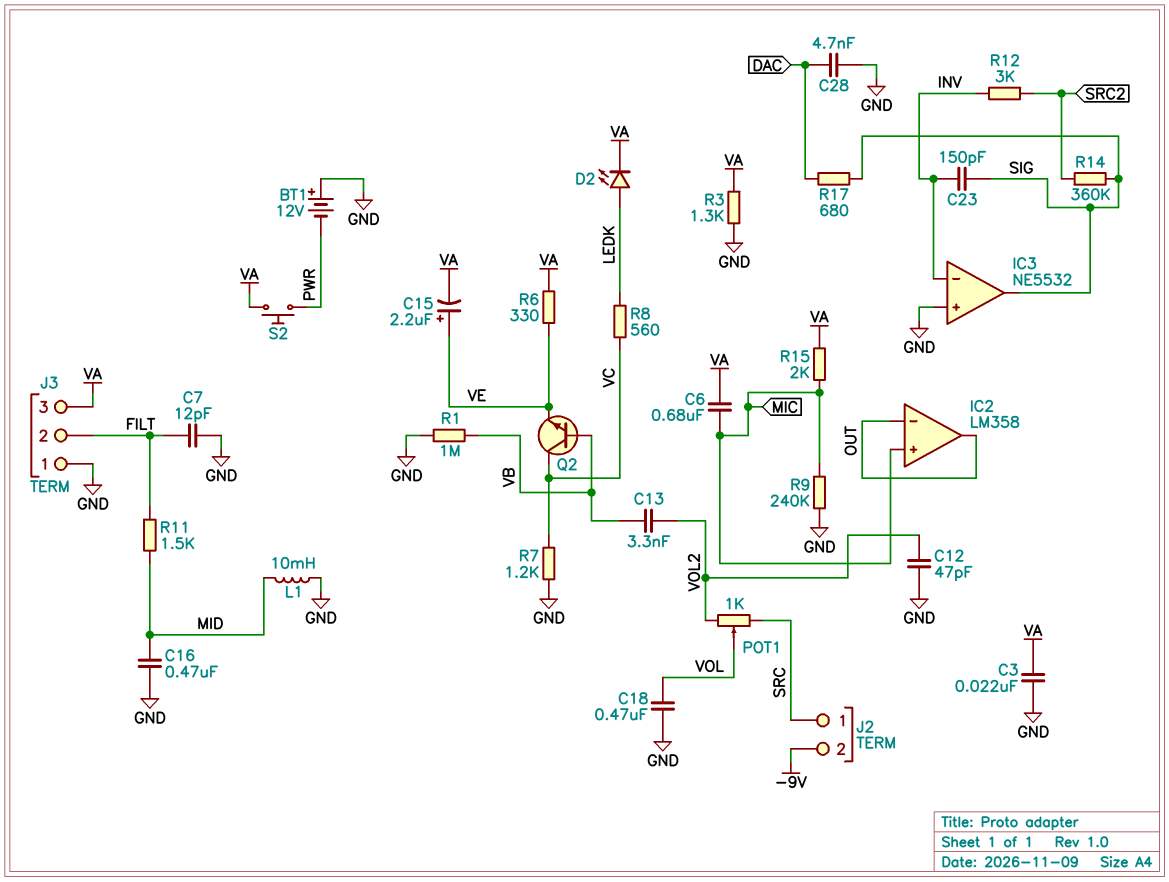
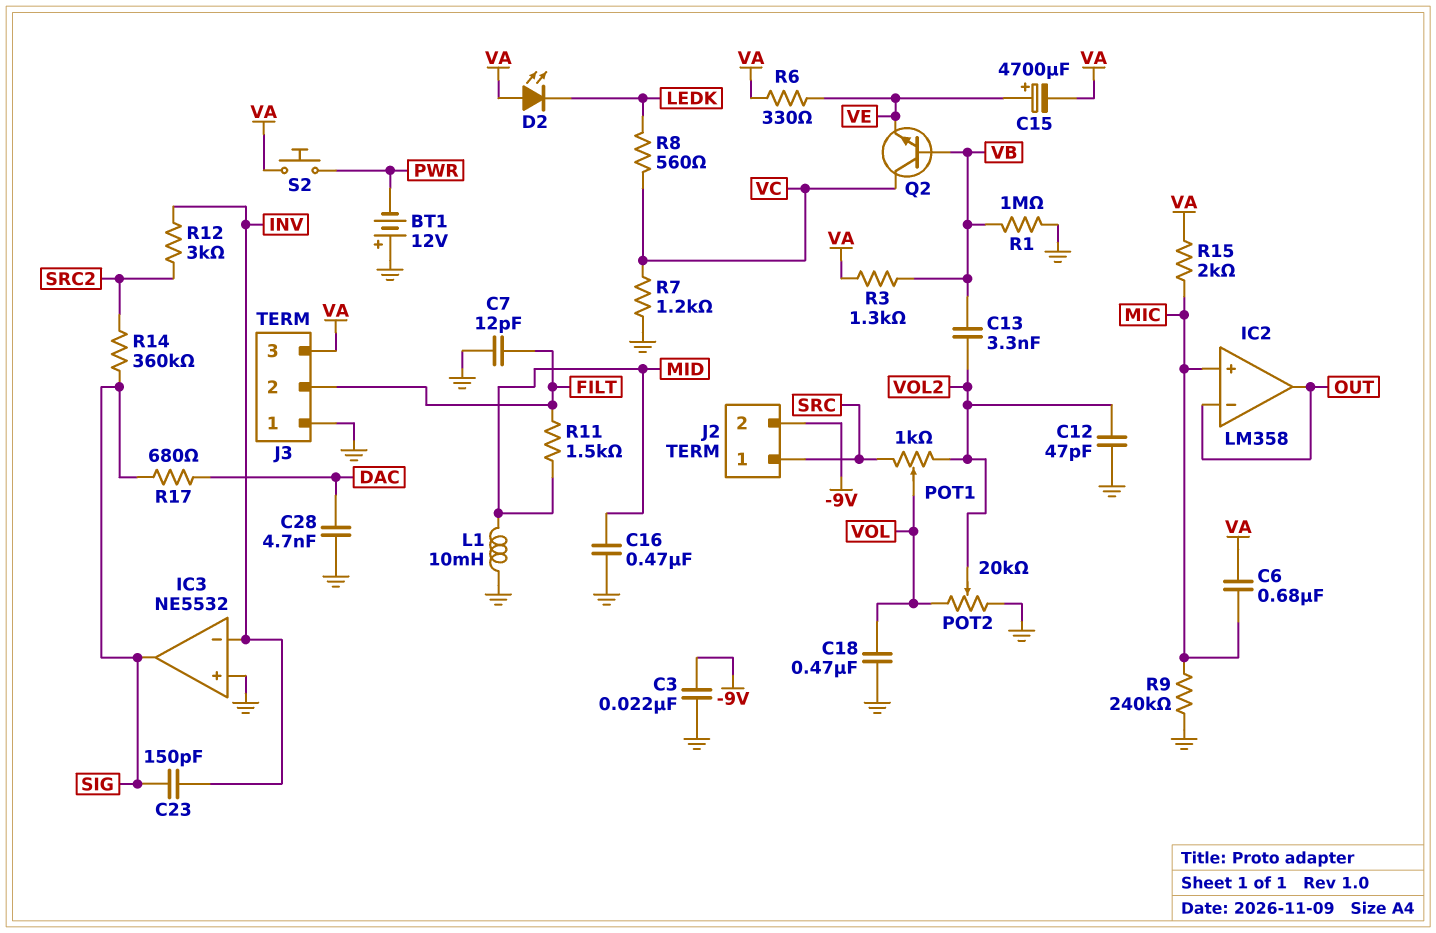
C3: 22nF (GND, VA) -> 22nF (-9V, GND)
C15: 2.2uF (plus VE, minus VA) -> 4700uF (plus VE, minus VA)
D2: LED (A LEDK, K VA) -> LED (A VA, K LEDK)
POT2: none -> 20k (GND, VOL, wiper VOL2)
R3: 1.3k (GND, VA) -> 1.3k (VA, VB)

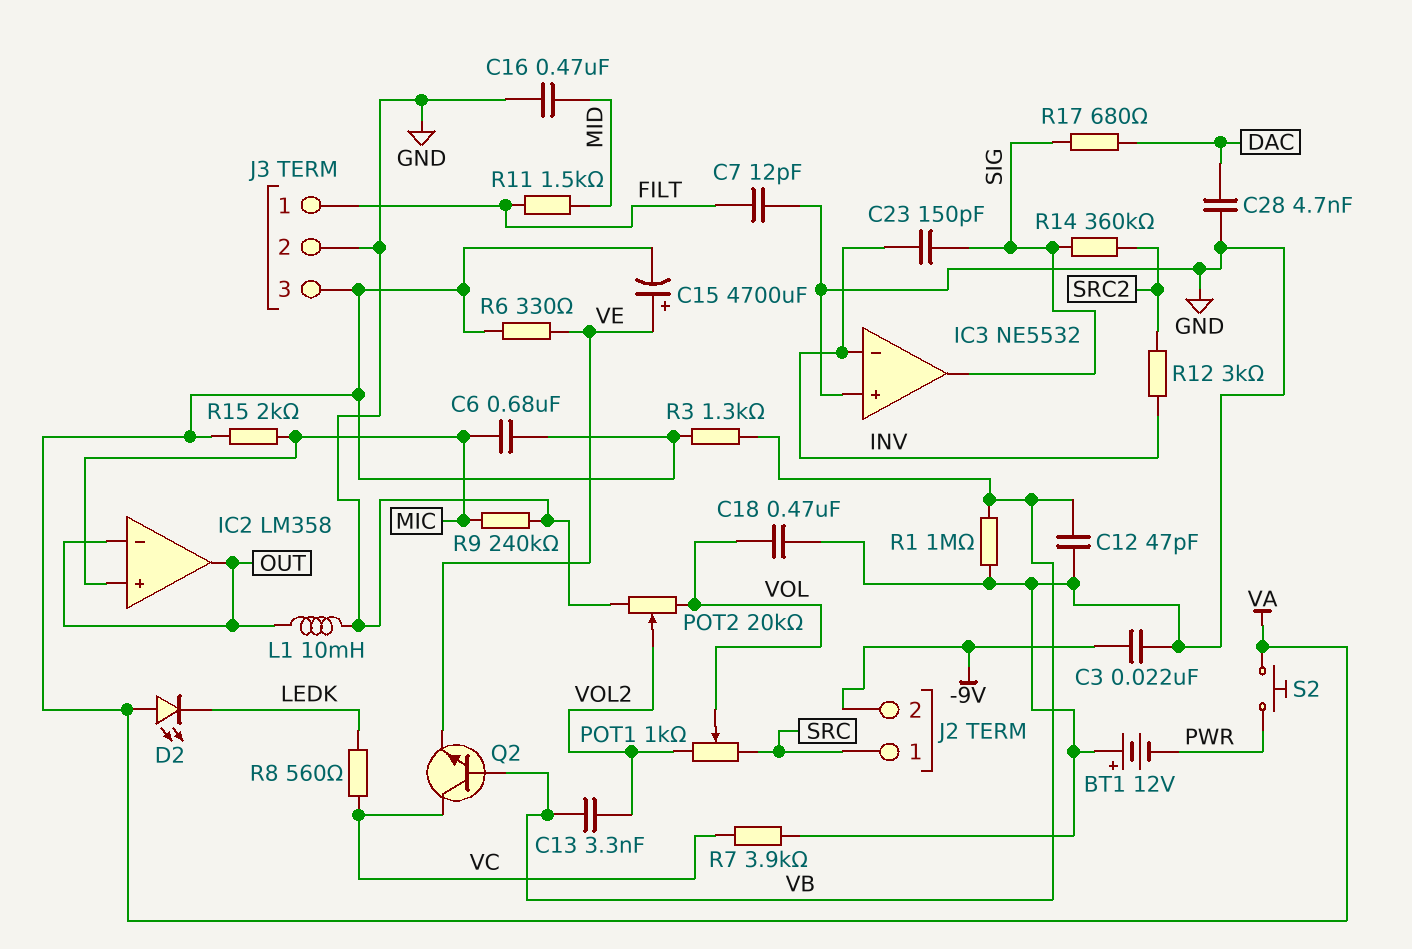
C12: 47pF (GND, VOL2) -> 47pF (GND, VB)
J3 pin 1: GND -> FILT
J3 pin 2: FILT -> GND
L1: 10mH (GND, MID) -> 10mH (GND, OUT)
R7: 1.2k (GND, VC) -> 3.9k (GND, VC)

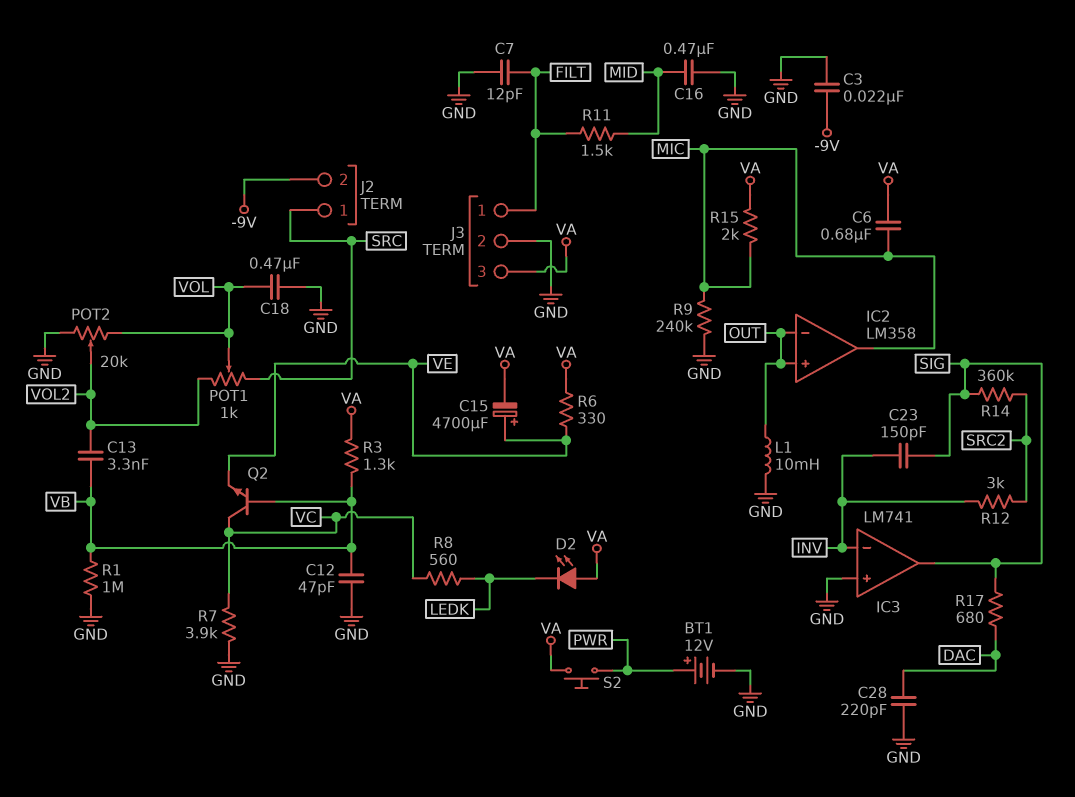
BT1: 12V (plus GND, minus PWR) -> 12V (plus PWR, minus GND)
C28: 4.7nF (DAC, GND) -> 220pF (DAC, GND)
IC2 pin in+: MIC -> OUT
IC2 pin out: OUT -> MIC
IC3: NE5532 -> LM741

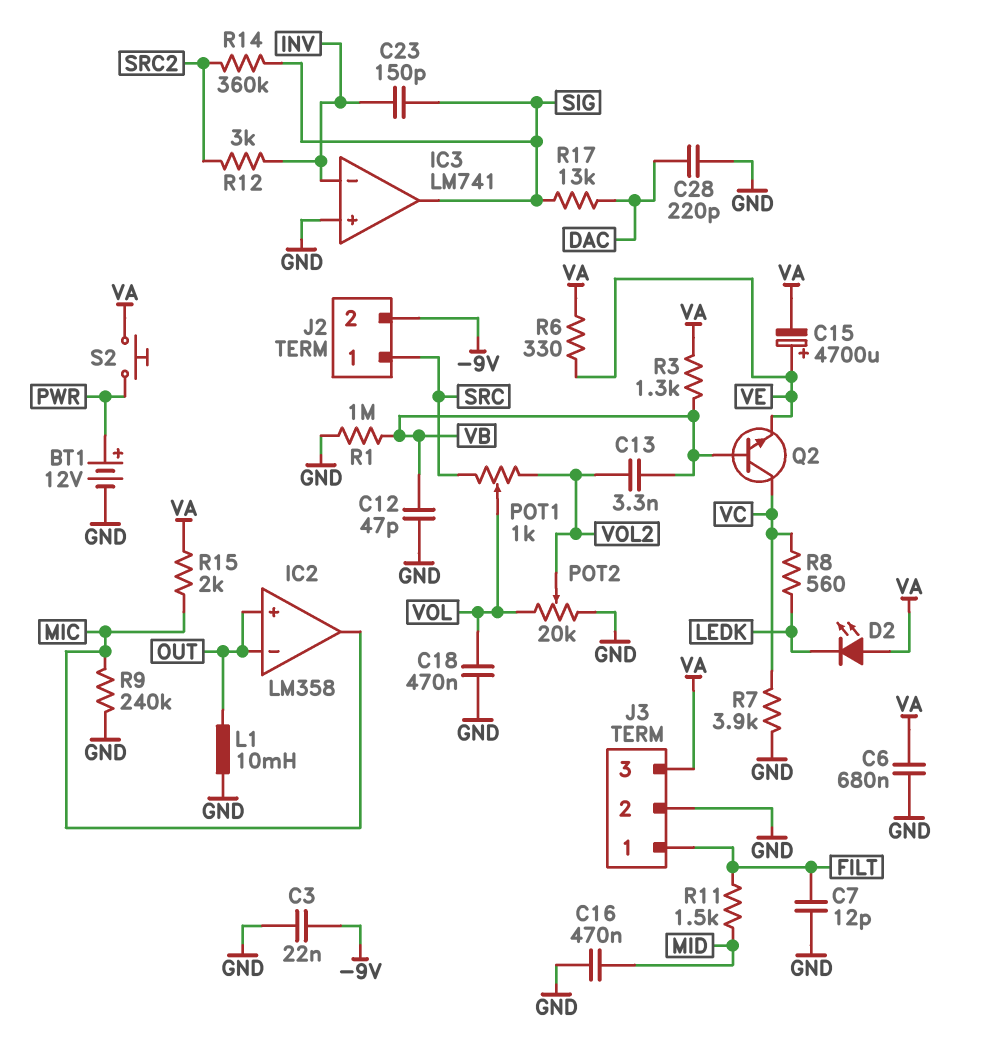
C6: 680nF (MIC, VA) -> 680nF (GND, VA)
R17: 680 (DAC, SIG) -> 13k (DAC, SIG)

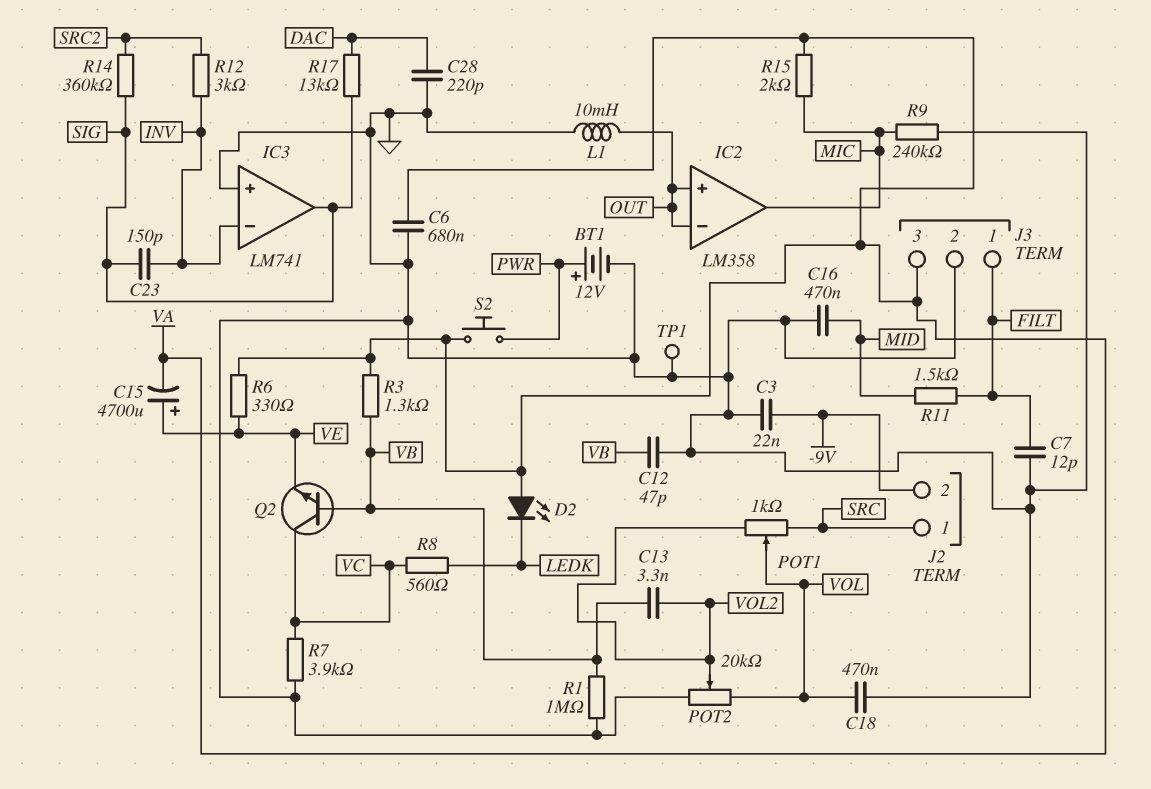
TP1: none -> test point (GND)

